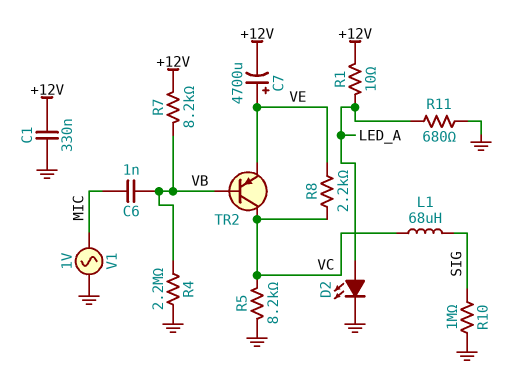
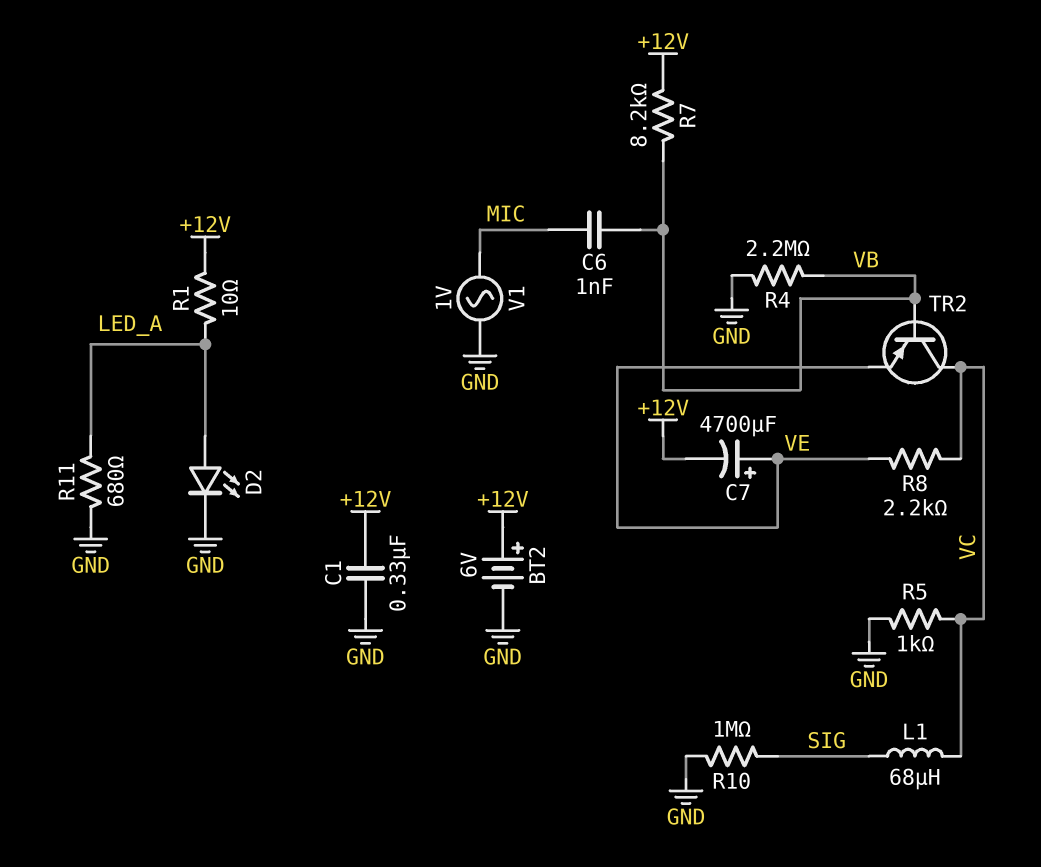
BT2: none -> 6V (plus +12V, minus GND)
R5: 8.2k (GND, VC) -> 1k (GND, VC)

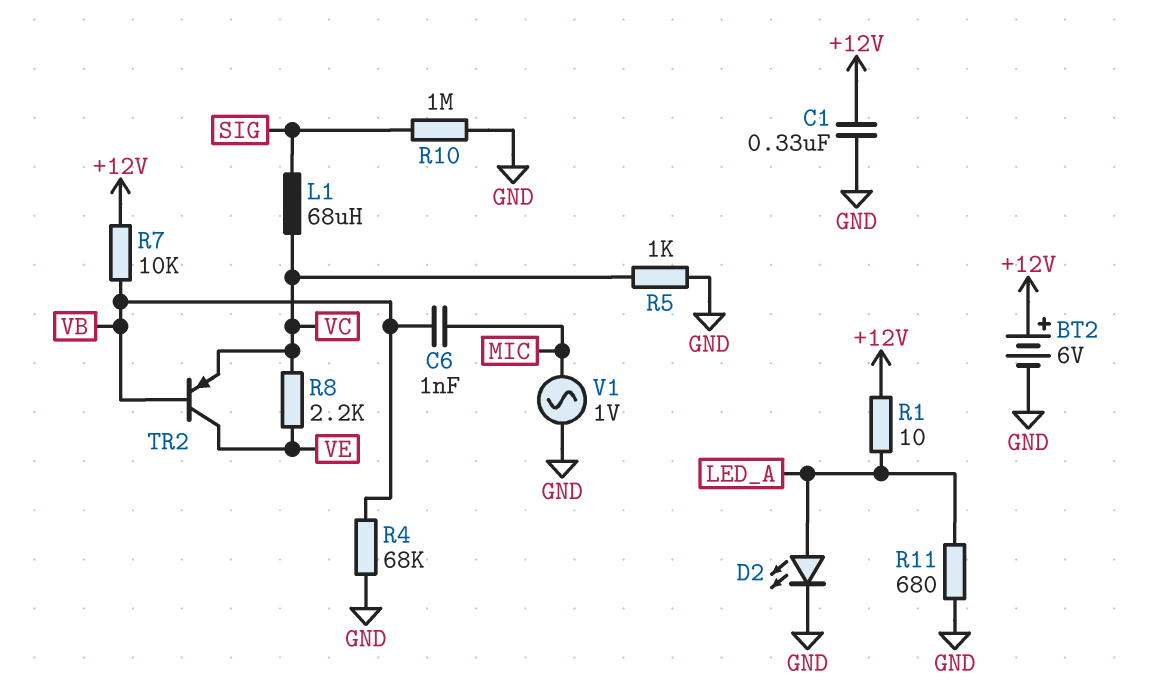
C7: 4700uF (plus VE, minus +12V) -> none
R4: 2.2M (GND, VB) -> 68k (GND, VB)
R7: 8.2k (+12V, VB) -> 10k (+12V, VB)
TR2: PNP (B VB, C VC, E VE) -> PNP (B VB, C VE, E VC)

